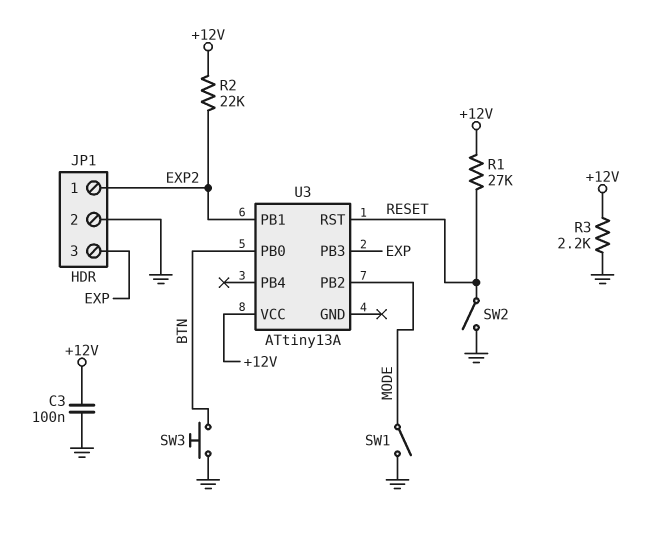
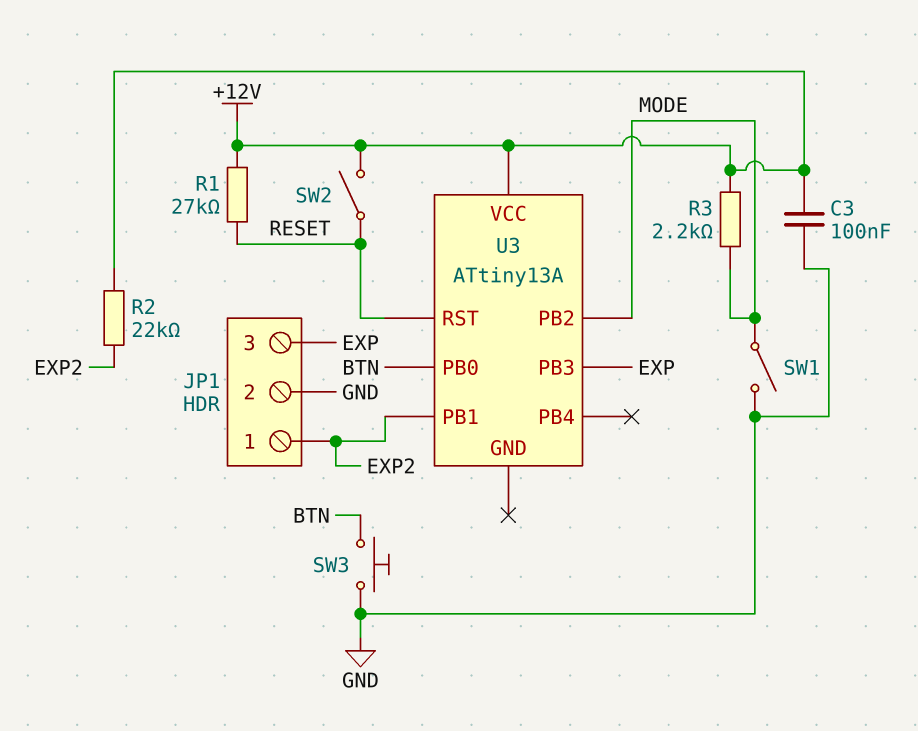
R3: 2.2k (+12V, GND) -> 2.2k (+12V, MODE)
SW2: switch (GND, RESET) -> switch (+12V, RESET)

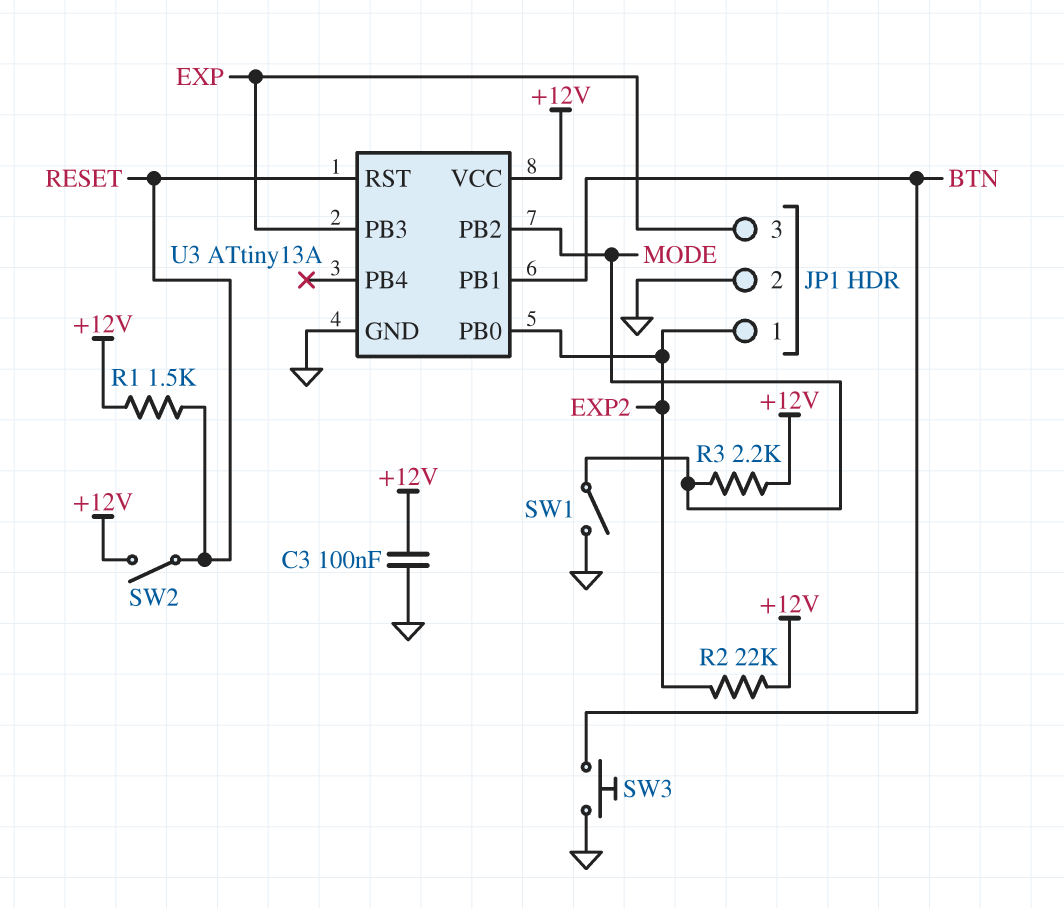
R1: 27k (+12V, RESET) -> 1.5k (+12V, RESET)
U3 pin GND: none -> GND
U3 pin PB0: BTN -> EXP2
U3 pin PB1: EXP2 -> BTN

